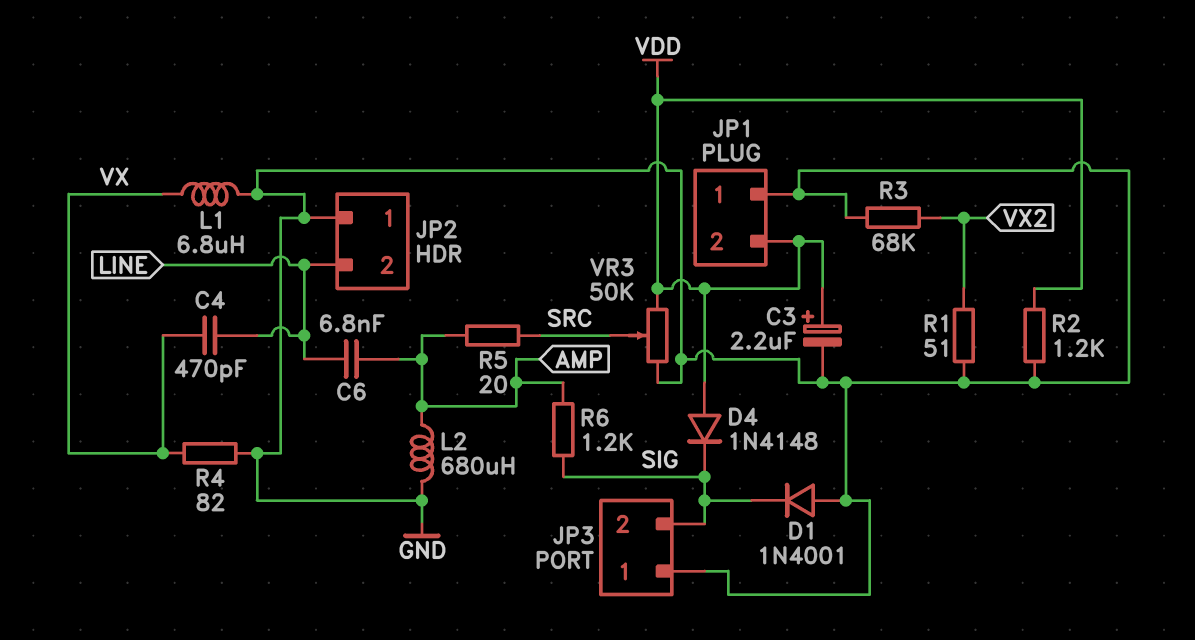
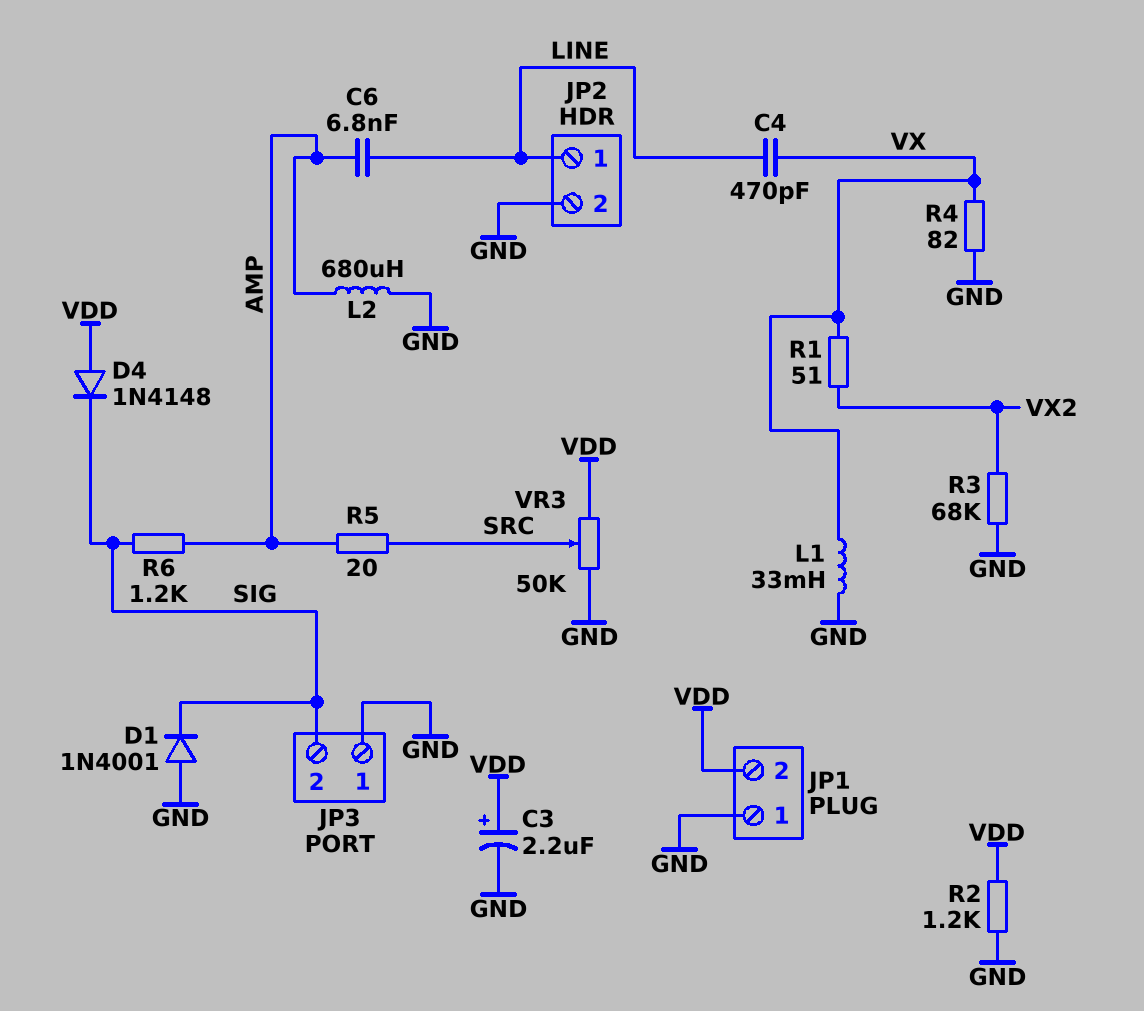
JP2 pin 1: GND -> LINE
JP2 pin 2: LINE -> GND
L1: 6.8uH (GND, VX) -> 33mH (GND, VX)
R1: 51 (GND, VX2) -> 51 (VX, VX2)

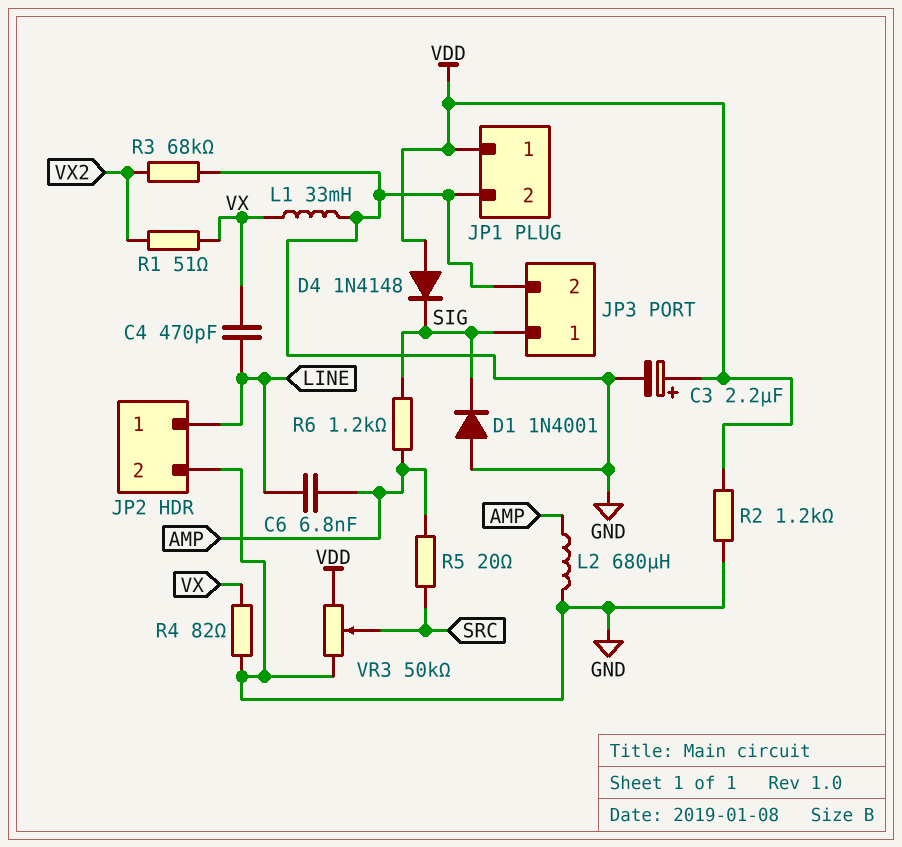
JP1 pin 1: GND -> VDD
JP1 pin 2: VDD -> GND
JP3 pin 1: GND -> SIG
JP3 pin 2: SIG -> GND

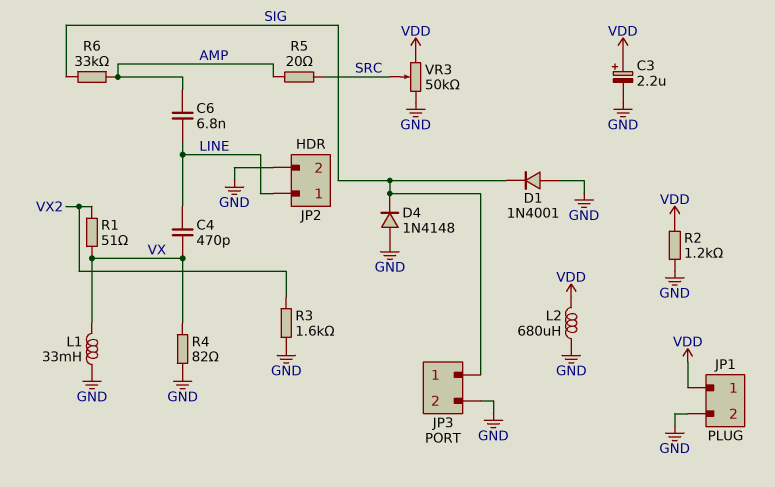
D4: diode 1N4148 (A VDD, K SIG) -> diode 1N4148 (A GND, K SIG)
L2: 680uH (AMP, GND) -> 680uH (GND, VDD)
R3: 68k (GND, VX2) -> 1.6k (GND, VX2)
R6: 1.2k (AMP, SIG) -> 33k (AMP, SIG)

